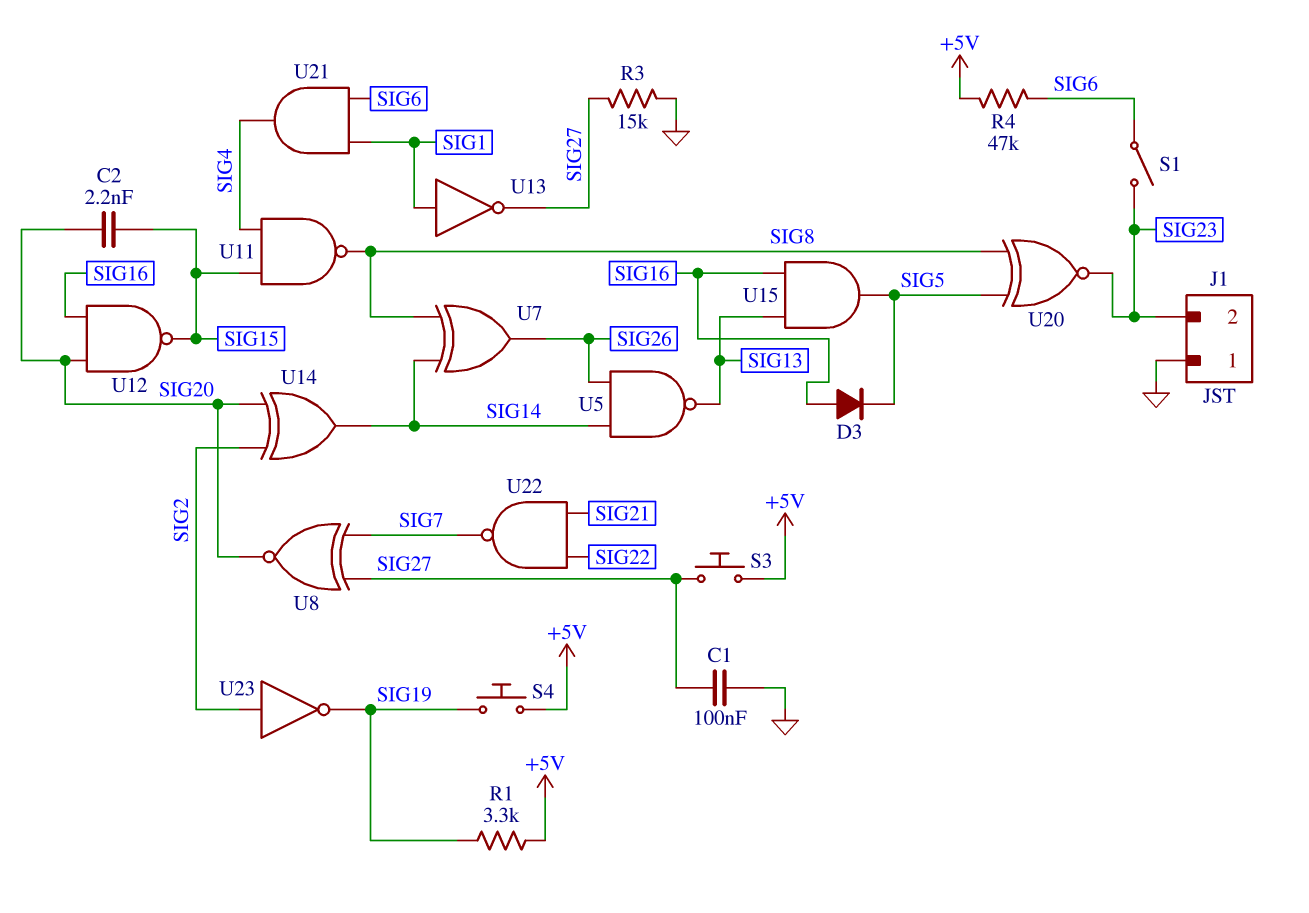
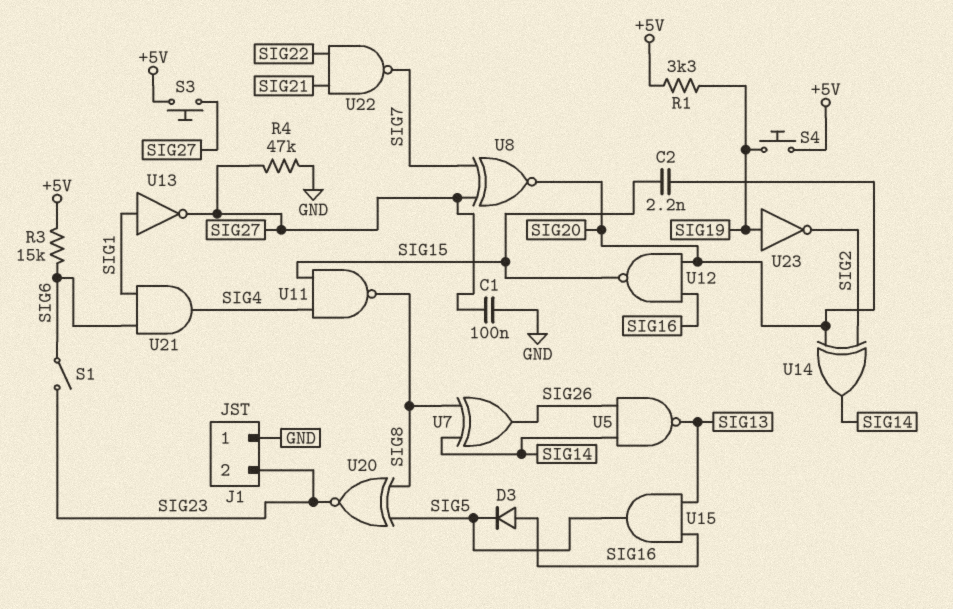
R3: 15k (GND, SIG27) -> 15k (+5V, SIG6)
R4: 47k (+5V, SIG6) -> 47k (GND, SIG27)
U23: NOT (in SIG2, out SIG19) -> NOT (in SIG19, out SIG2)

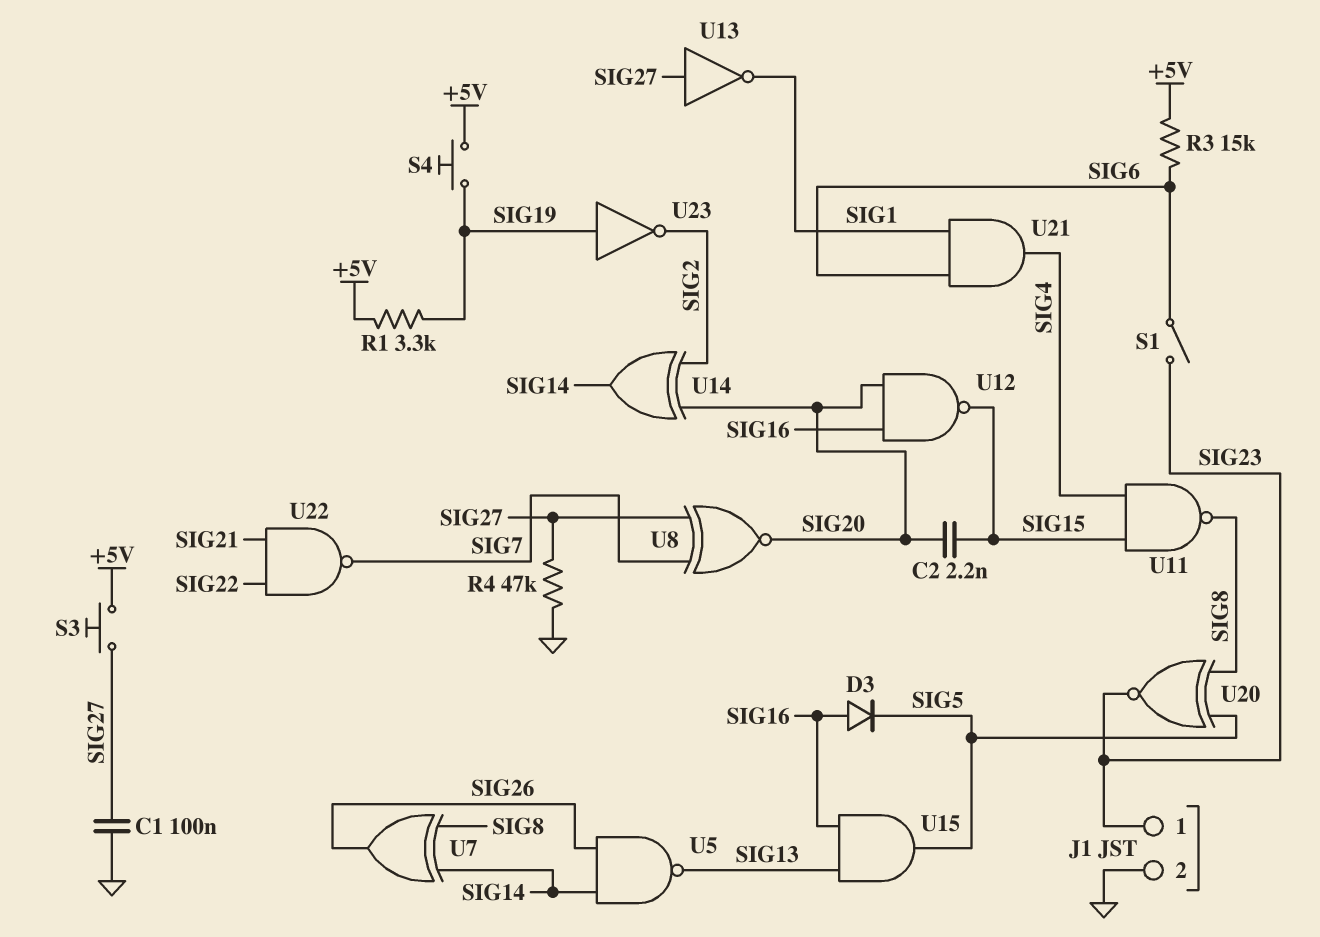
J1 pin 1: GND -> SIG23
J1 pin 2: SIG23 -> GND
U13: NOT (in SIG1, out SIG27) -> NOT (in SIG27, out SIG1)

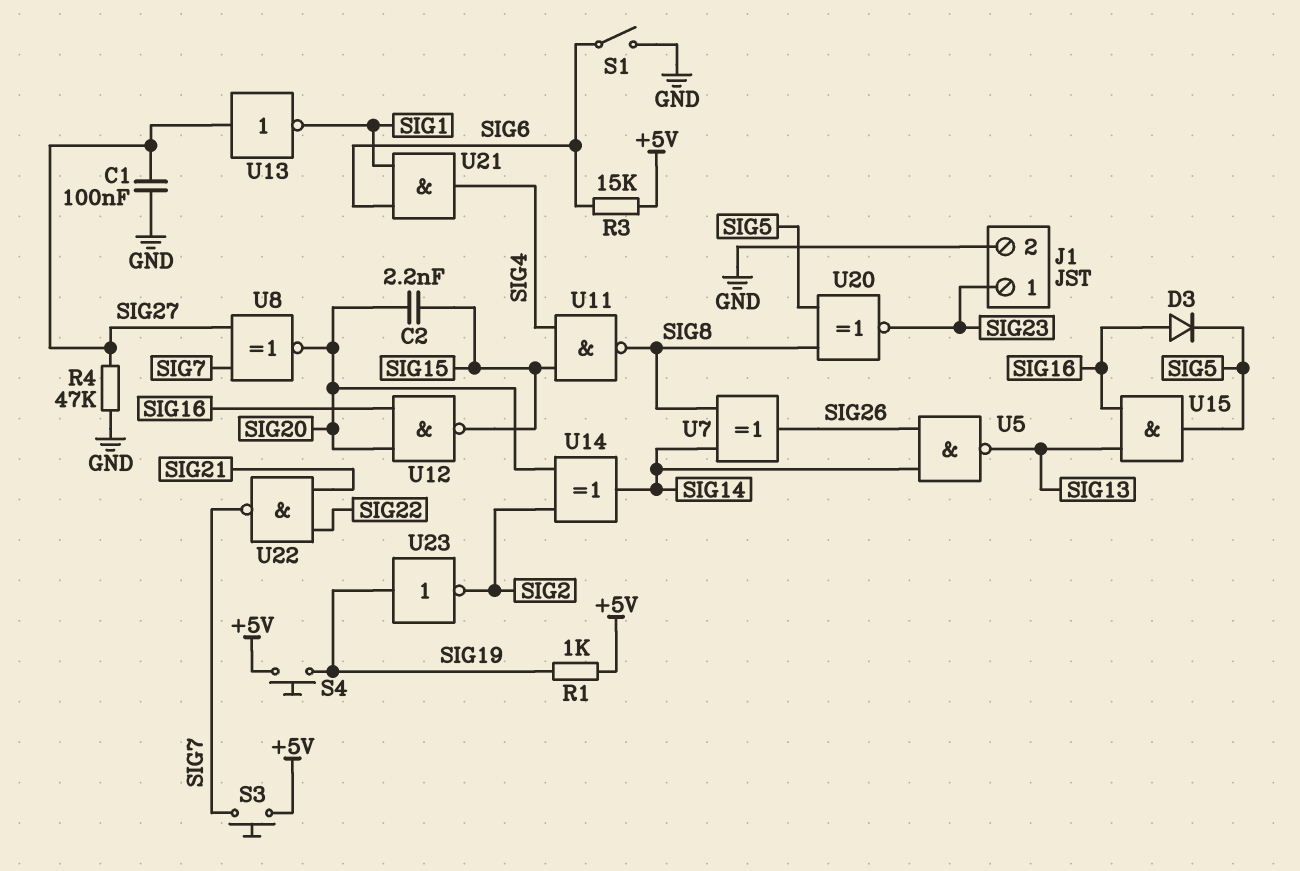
R1: 3.3k (+5V, SIG19) -> 1k (+5V, SIG19)
S1: switch (SIG6, SIG23) -> switch (GND, SIG6)
S3: button (+5V, SIG27) -> button (+5V, SIG7)

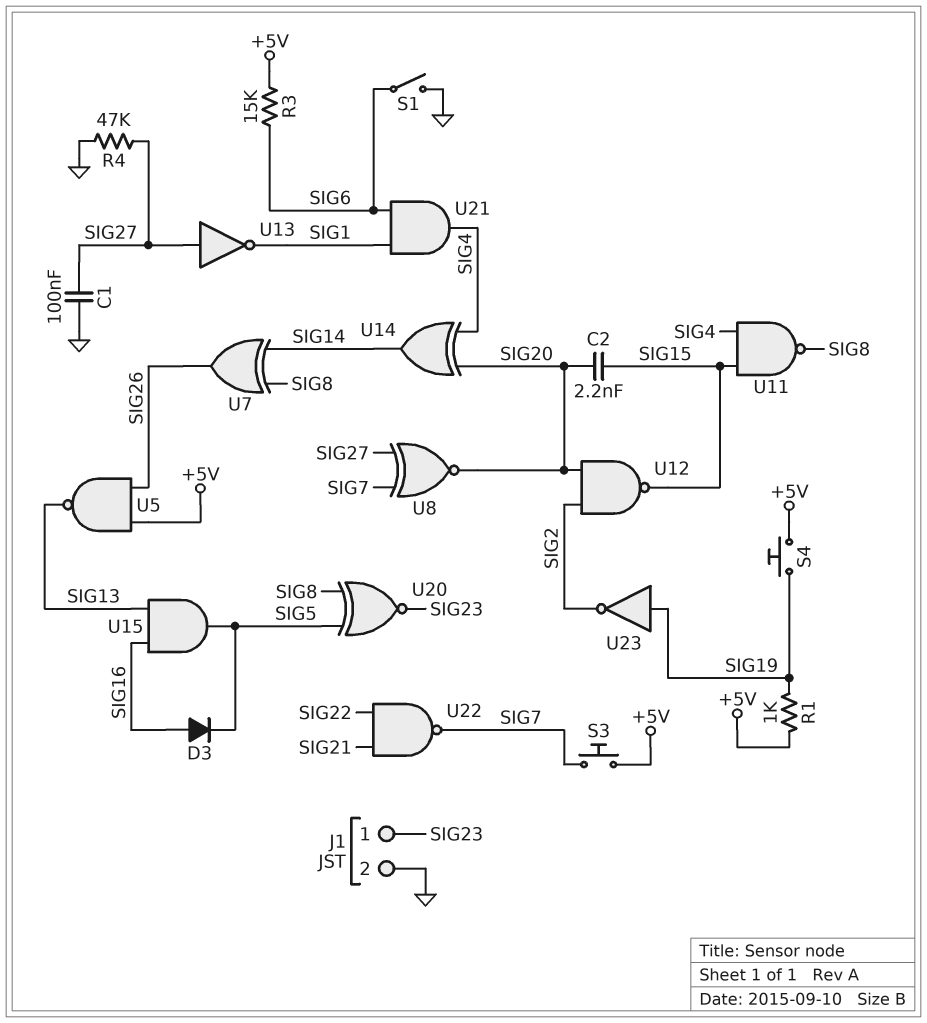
U5: NAND (in SIG14, in SIG26, out SIG13) -> NAND (in +5V, in SIG26, out SIG13)
U12: NAND (in SIG16, in SIG20, out SIG15) -> NAND (in SIG2, in SIG20, out SIG15)
U14: XOR (in SIG2, in SIG20, out SIG14) -> XOR (in SIG4, in SIG20, out SIG14)

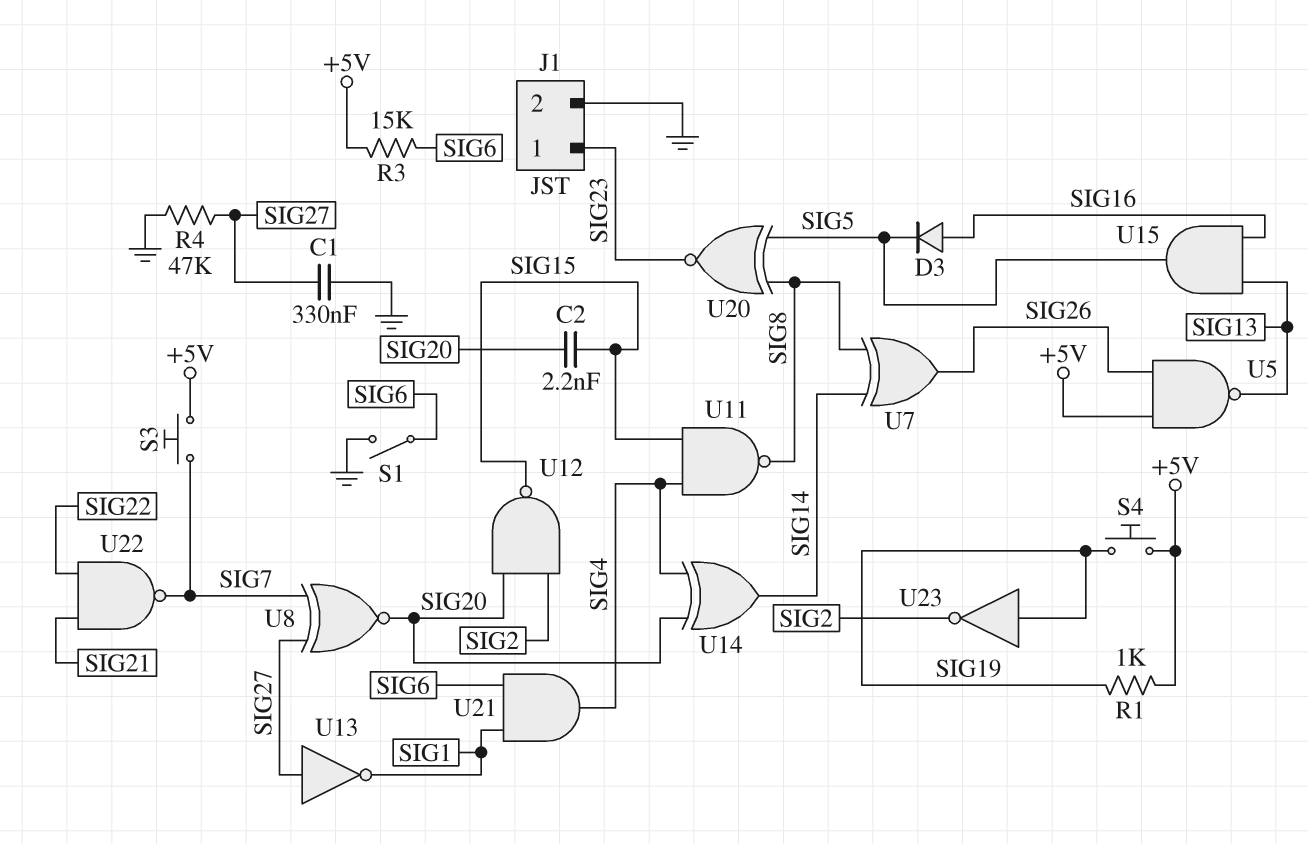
C1: 100nF (GND, SIG27) -> 330nF (GND, SIG27)

